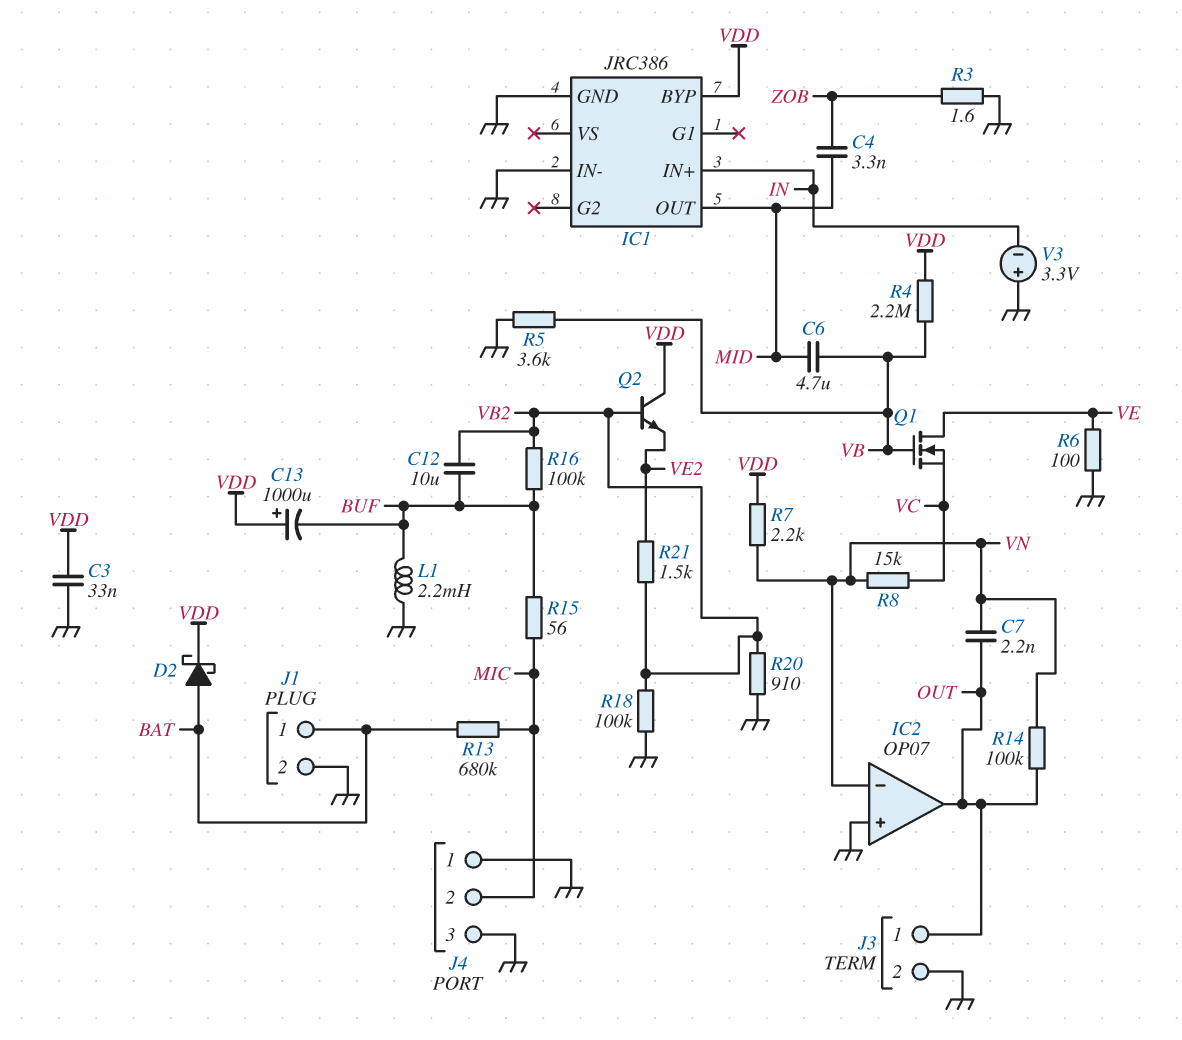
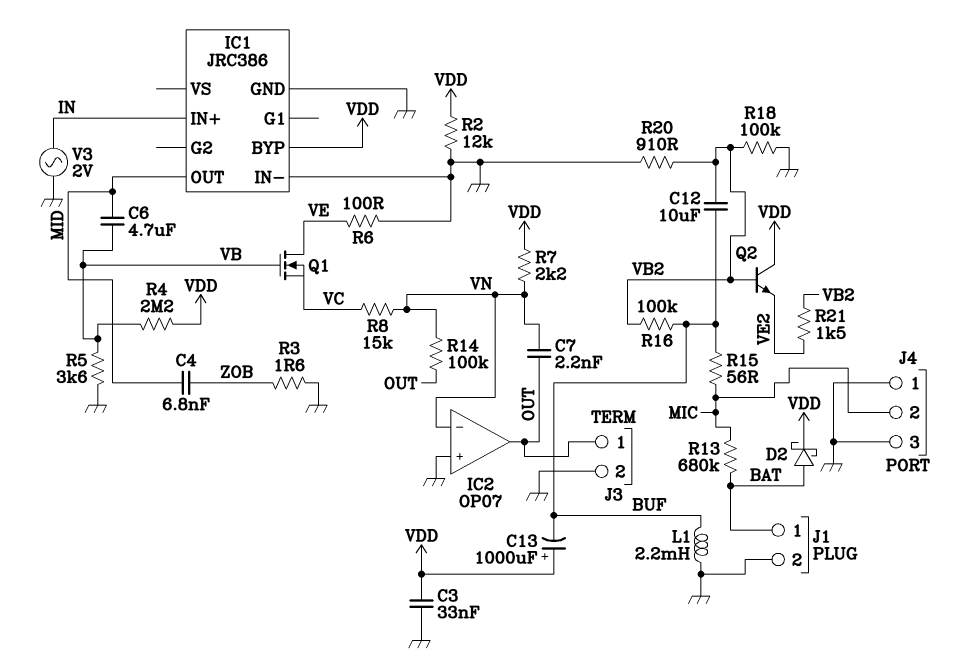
C4: 3.3nF (MID, ZOB) -> 6.8nF (MID, ZOB)
R2: none -> 12k (GND, VDD)
V3: 3.3V (plus GND, minus IN) -> AC 2V (GND, IN)

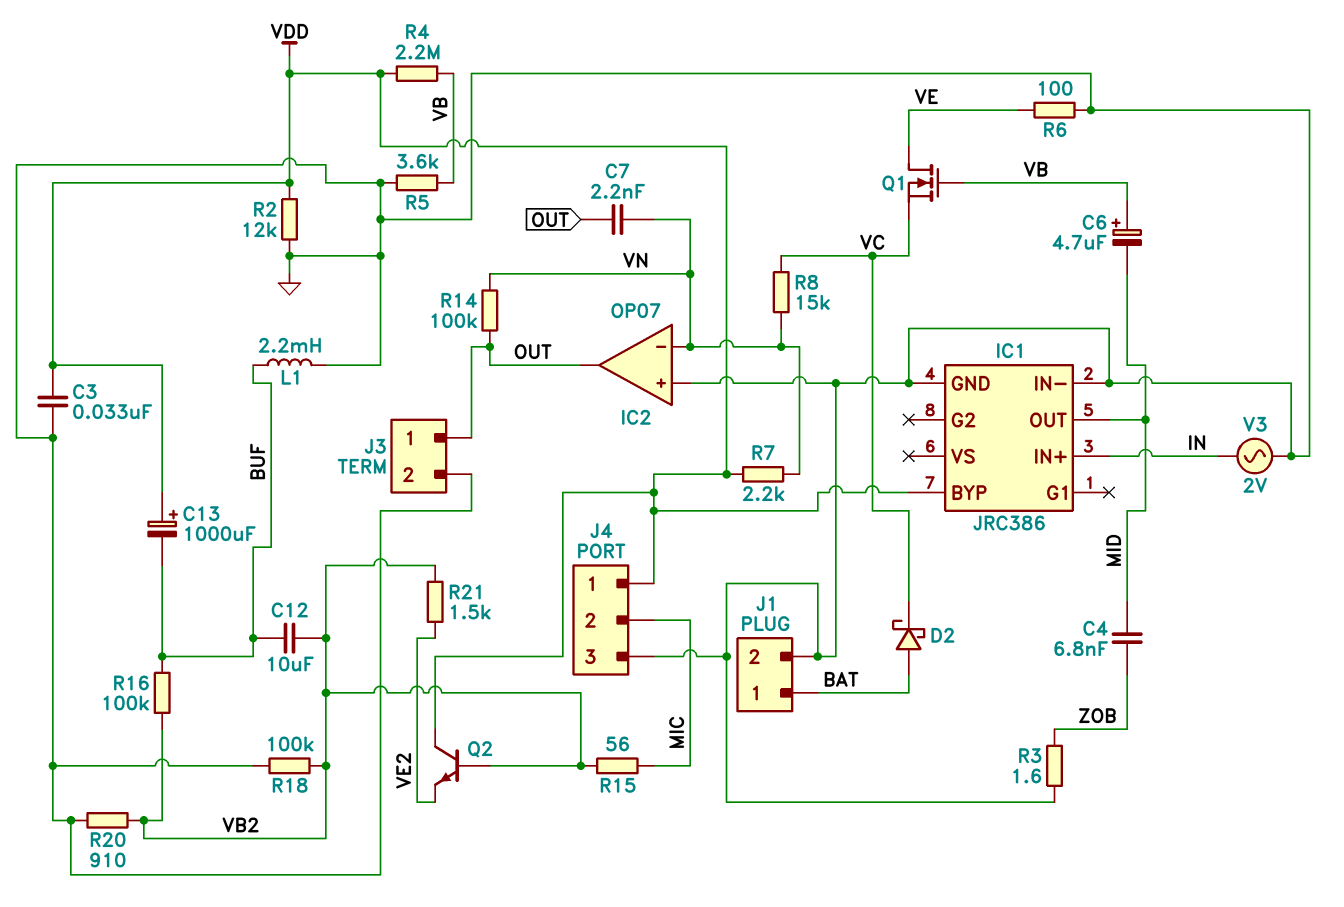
C6: 4.7uF (MID, VB) -> 4.7uF (plus VB, minus MID)
D2: schottky (A BAT, K VDD) -> schottky (A BAT, K VC)
J4 pin 1: GND -> VDD
R13: 680k (BAT, MIC) -> none
R15: 56 (BUF, MIC) -> 56 (MIC, VB2)

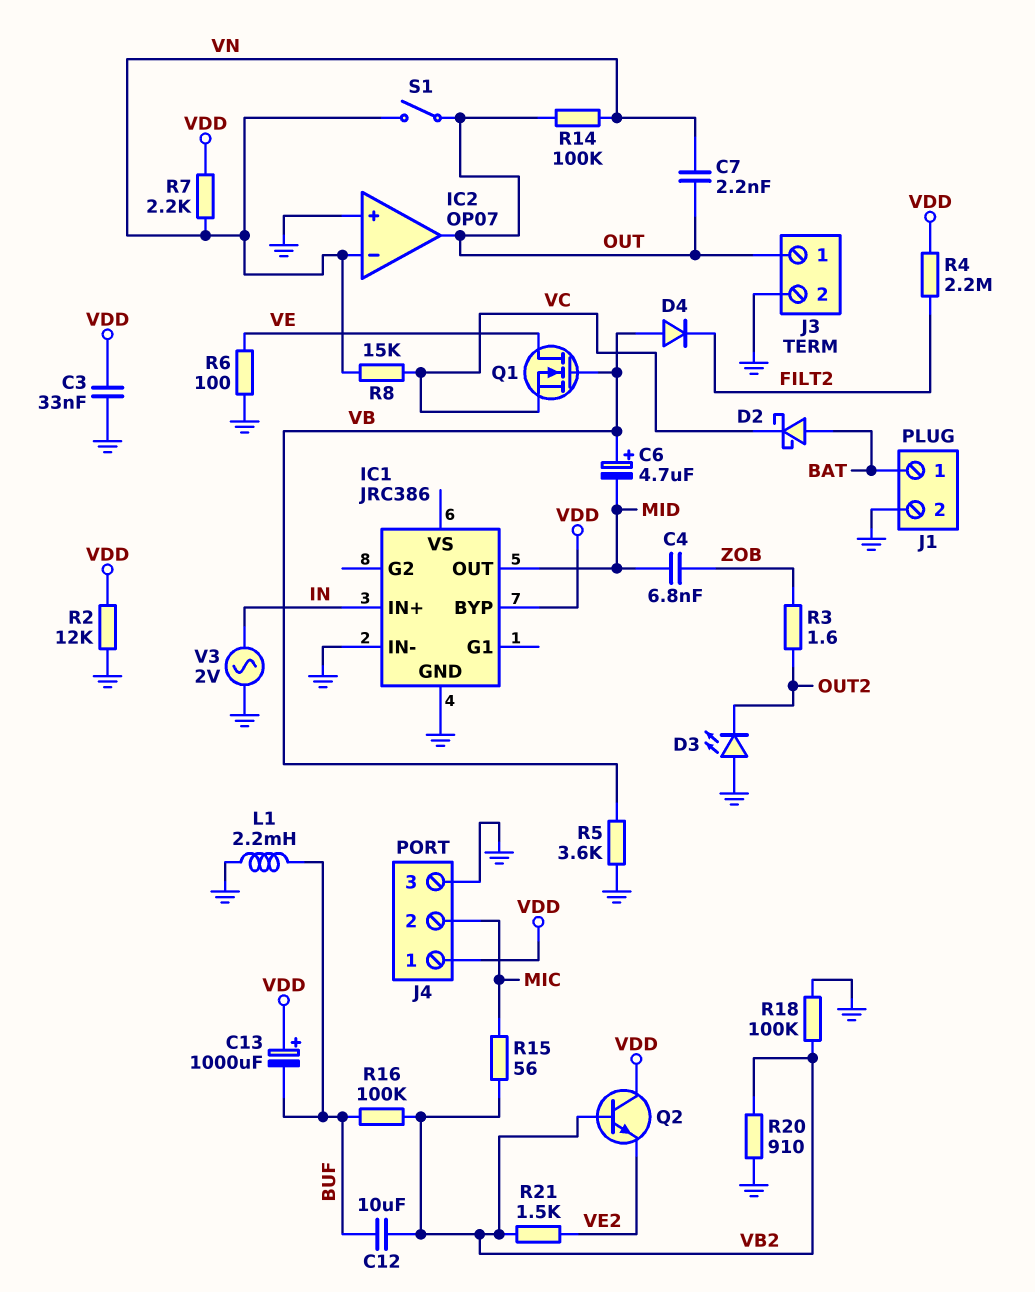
D3: none -> LED (A GND, K OUT2)
D4: none -> diode (A VB, K FILT2)
R3: 1.6 (GND, ZOB) -> 1.6 (OUT2, ZOB)
R4: 2.2M (VB, VDD) -> 2.2M (FILT2, VDD)
S1: none -> switch (OUT, VN)

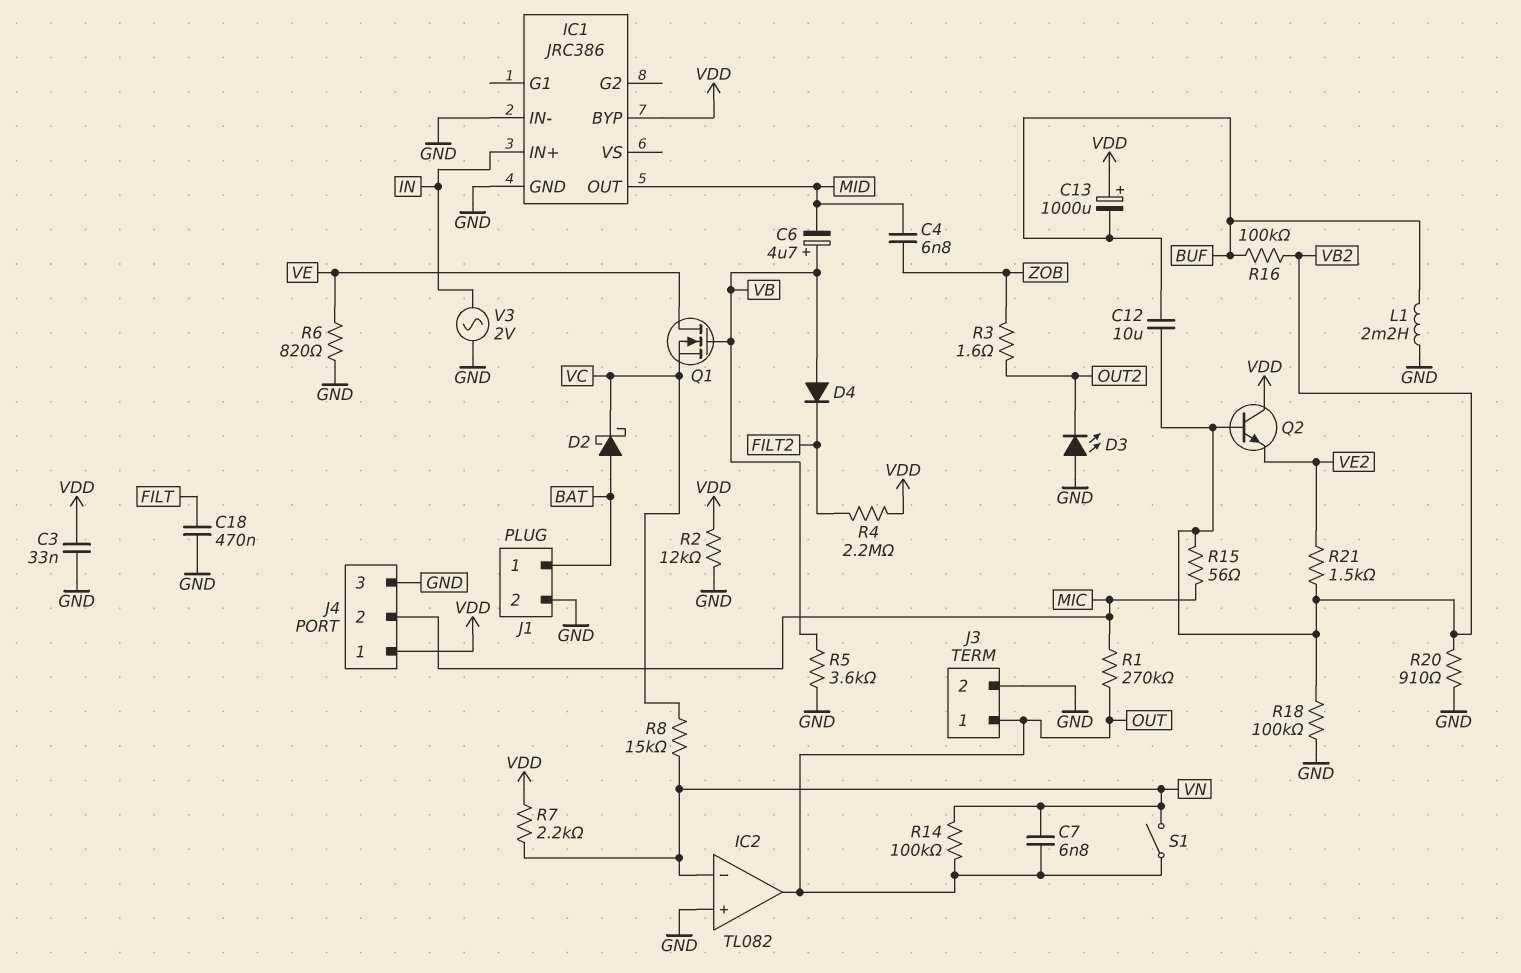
C7: 2.2nF (OUT, VN) -> 6.8nF (OUT, VN)
C18: none -> 470nF (FILT, GND)
IC2: OP07 -> TL082
R1: none -> 270k (MIC, OUT)
R6: 100 (GND, VE) -> 820 (GND, VE)

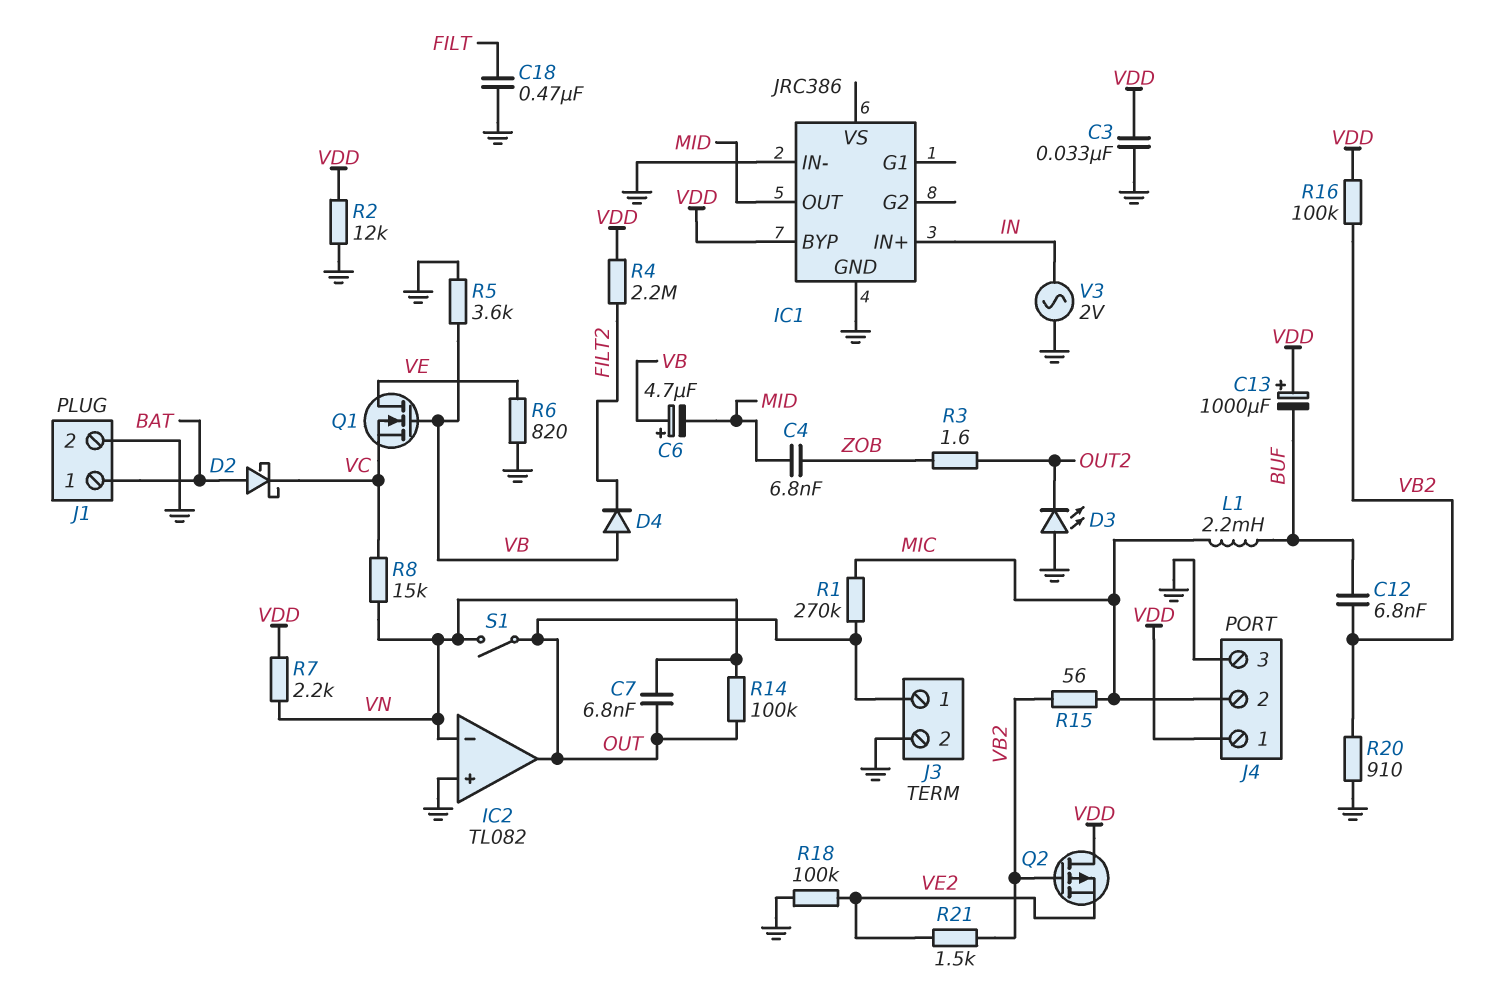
C12: 10uF (BUF, VB2) -> 6.8nF (BUF, VB2)
L1: 2.2mH (BUF, GND) -> 2.2mH (BUF, MIC)
Q2: NPN (B VB2, C VDD, E VE2) -> PMOS (G VB2, D VDD, S VE2)
R16: 100k (BUF, VB2) -> 100k (VB2, VDD)
R18: 100k (GND, VB2) -> 100k (GND, VE2)

